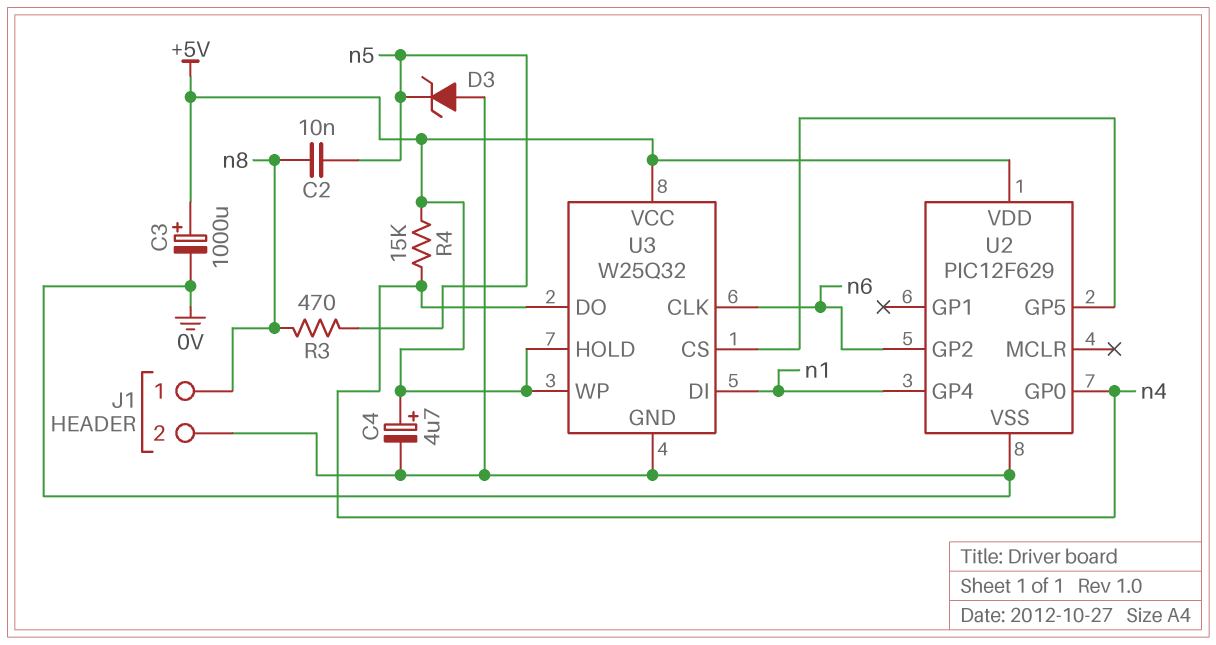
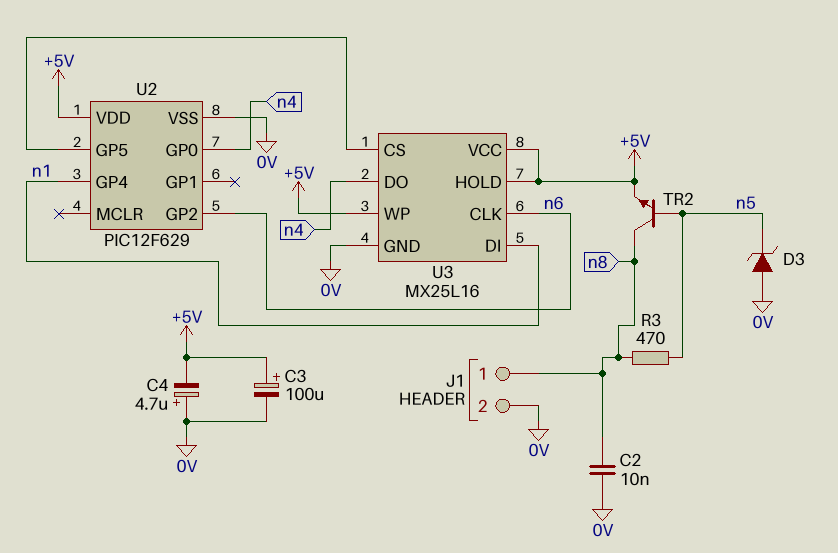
C2: 10nF (n5, n8) -> 10nF (0V, n8)
C3: 1000uF (plus +5V, minus 0V) -> 100uF (plus +5V, minus 0V)
C4: 4.7uF (plus +5V, minus 0V) -> 4.7uF (plus 0V, minus +5V)
R4: 15k (+5V, n4) -> none
TR2: none -> NPN (B n5, C n8, E +5V)
U3: W25Q32 -> MX25L16

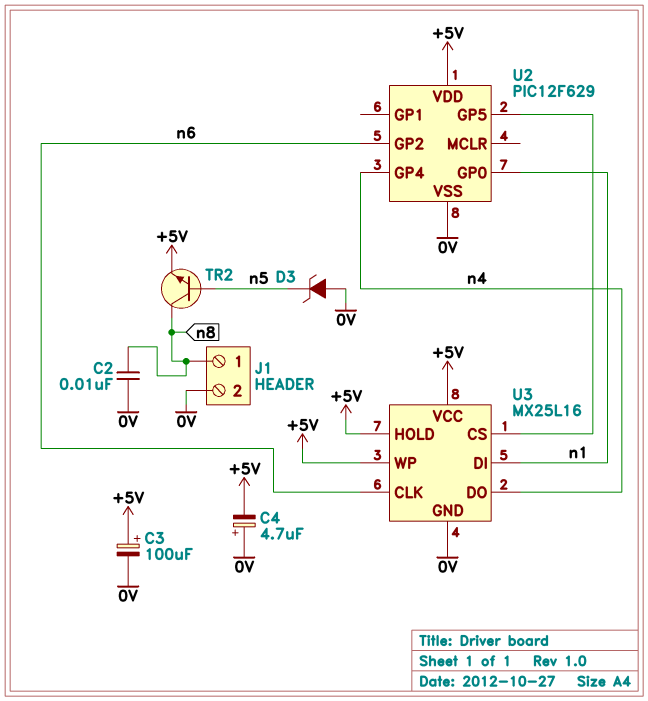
R3: 470 (n5, n8) -> none
U2 pin GP0: n4 -> n1
U2 pin GP4: n1 -> n4

